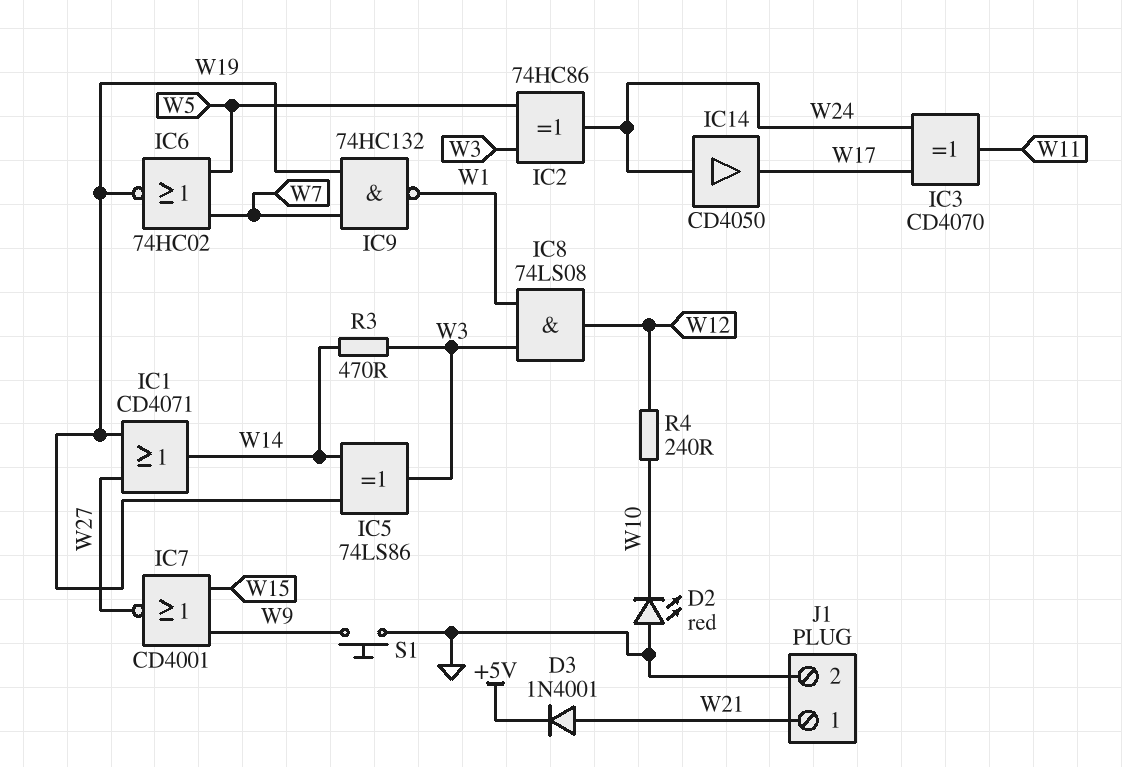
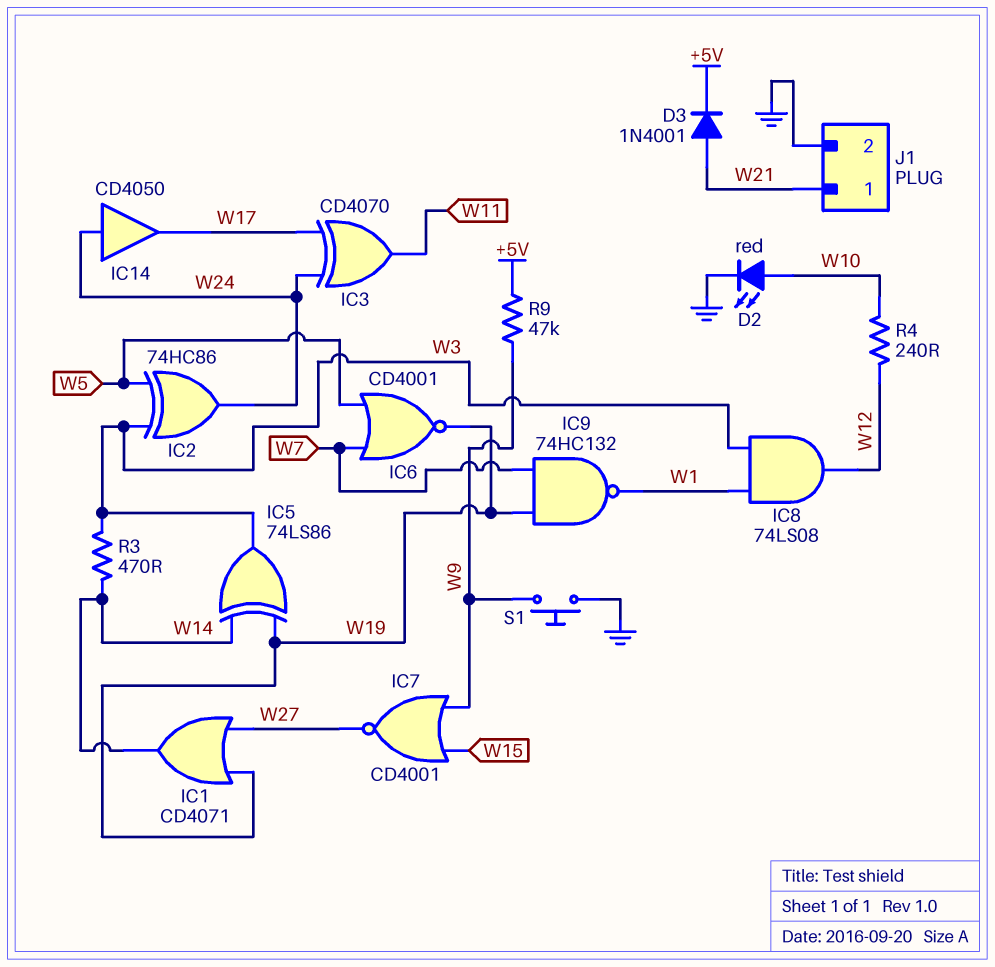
D2: LED red (A GND, K W10) -> LED red (A W10, K GND)
IC6: NOR 74HC02 (in W5, in W7, out W19) -> NOR CD4001 (in W5, in W7, out W19)
R9: none -> 47k (+5V, W9)

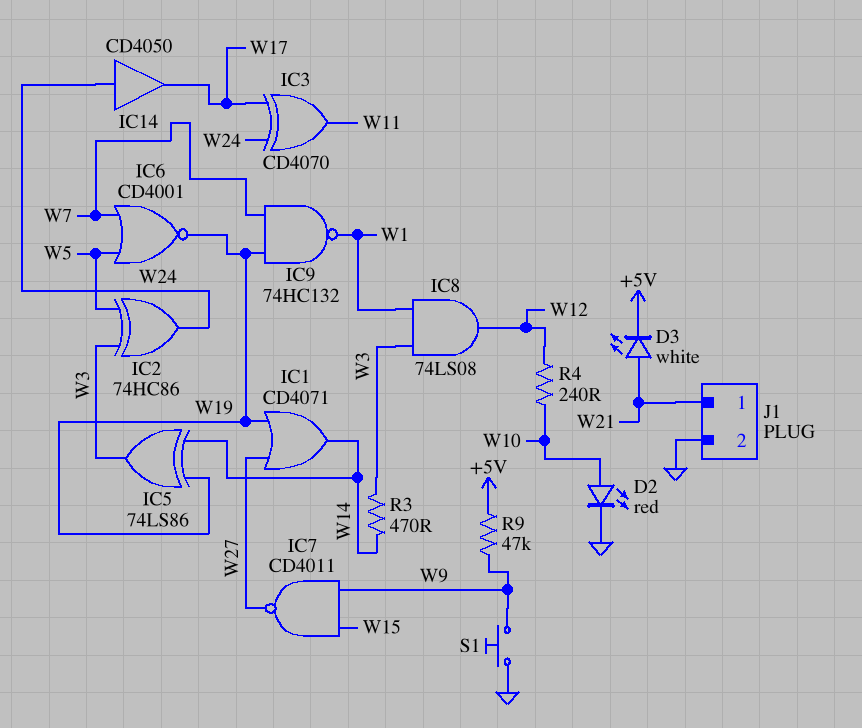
D3: diode 1N4001 (A W21, K +5V) -> LED white (A W21, K +5V)
IC7: NOR CD4001 (in W9, in W15, out W27) -> NAND CD4011 (in W9, in W15, out W27)

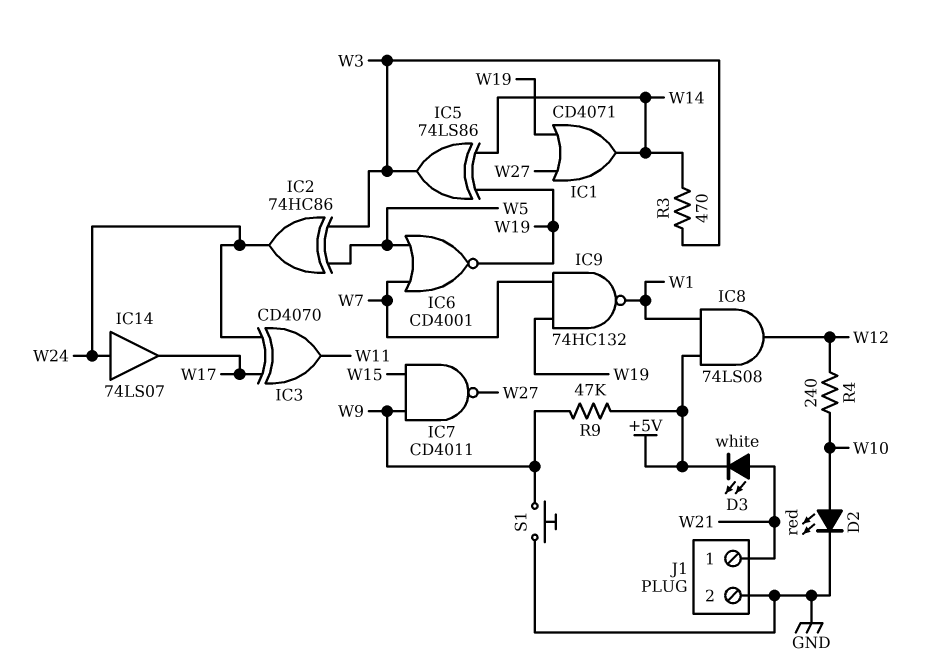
IC8: AND 74LS08 (in W1, in W3, out W12) -> AND 74LS08 (in +5V, in W1, out W12)
IC14: buffer CD4050 (in W24, out W17) -> buffer 74LS07 (in W24, out W17)

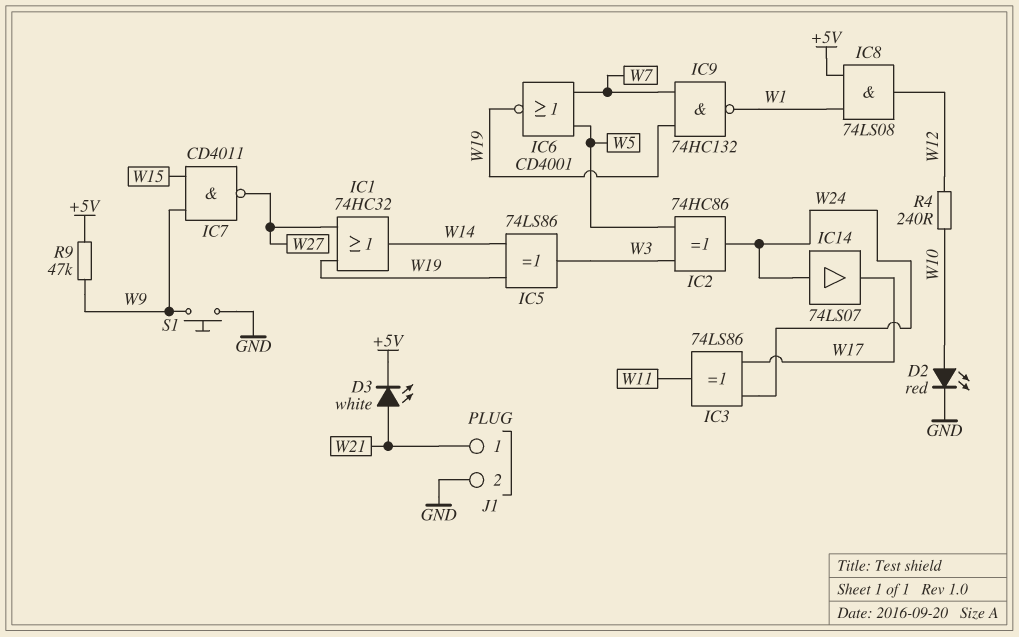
IC1: OR CD4071 (in W19, in W27, out W14) -> OR 74HC32 (in W19, in W27, out W14)
IC3: XOR CD4070 (in W17, in W24, out W11) -> XOR 74LS86 (in W17, in W24, out W11)
R3: 470 (W3, W14) -> none

